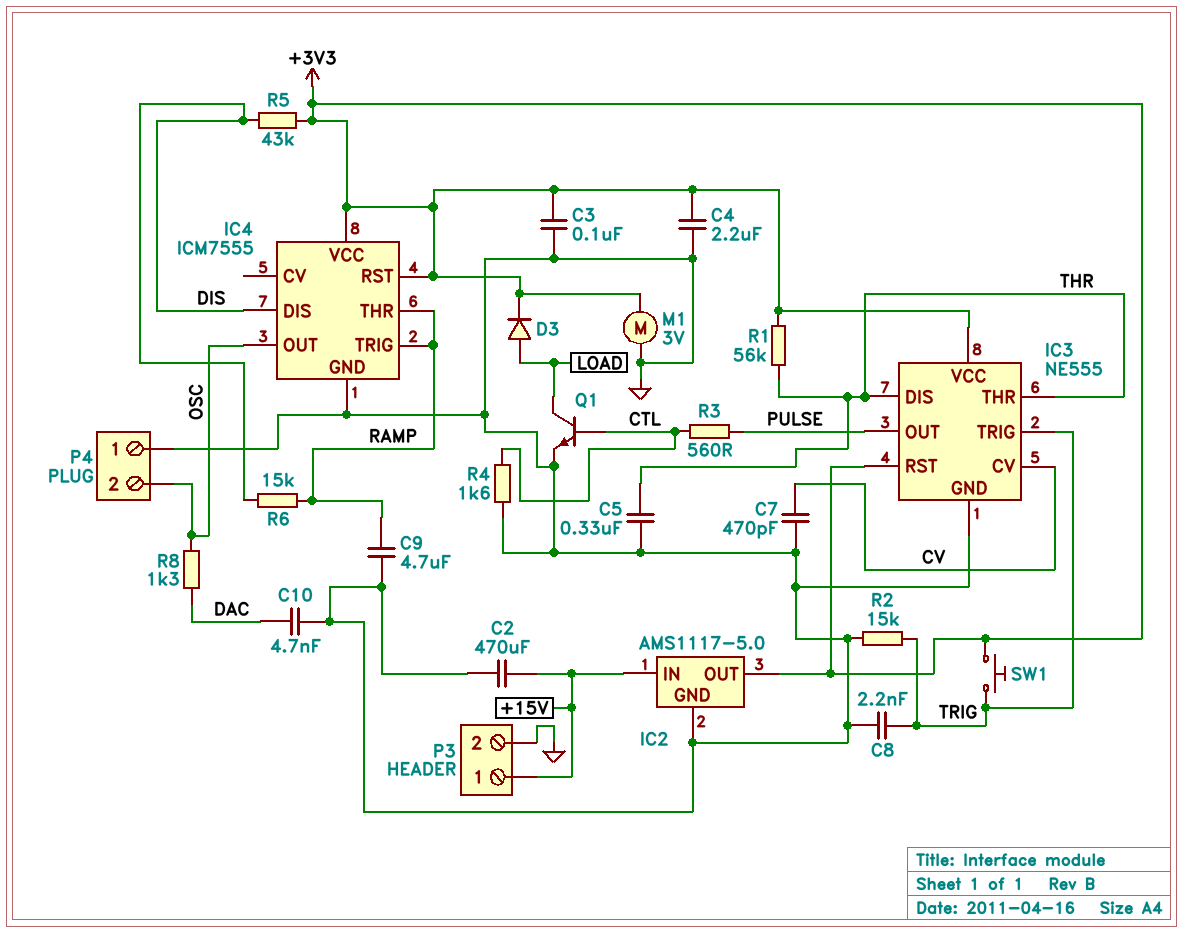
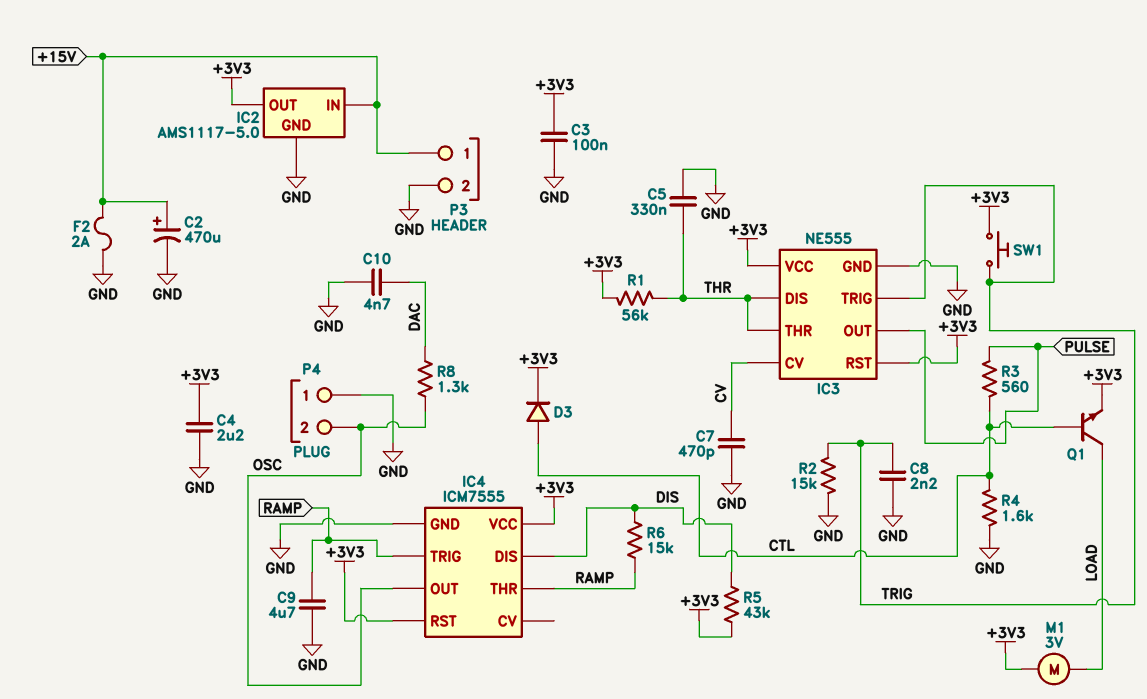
C2: 470uF (+15V, GND) -> 470uF (plus +15V, minus GND)
D3: diode (A LOAD, K +3V3) -> diode (A CTL, K +3V3)
F2: none -> 2A (+15V, GND)
M1: motor 3V (+3V3, GND) -> motor 3V (+3V3, LOAD)
Q1: NPN (B CTL, C LOAD, E GND) -> NPN (B CTL, C LOAD, E +3V3)

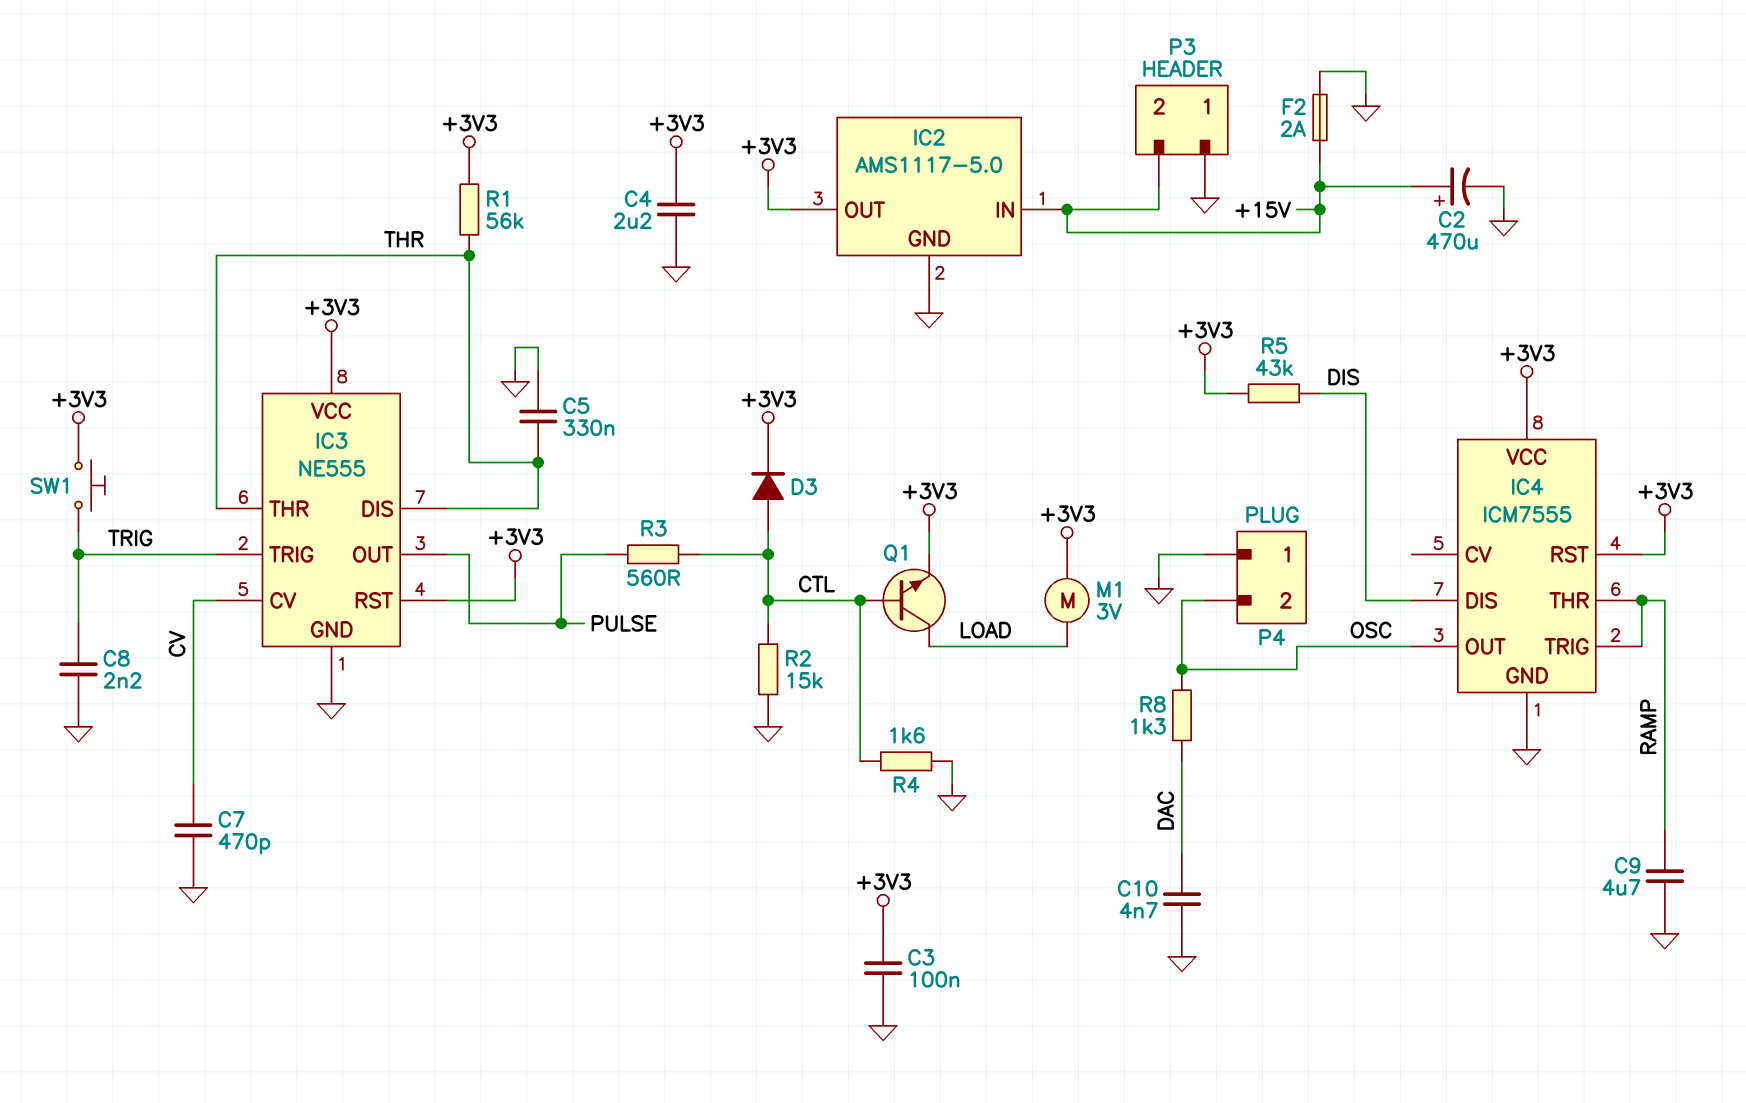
P3 pin 1: +15V -> GND
P3 pin 2: GND -> +15V
R2: 15k (GND, TRIG) -> 15k (CTL, GND)
R6: 15k (DIS, RAMP) -> none

